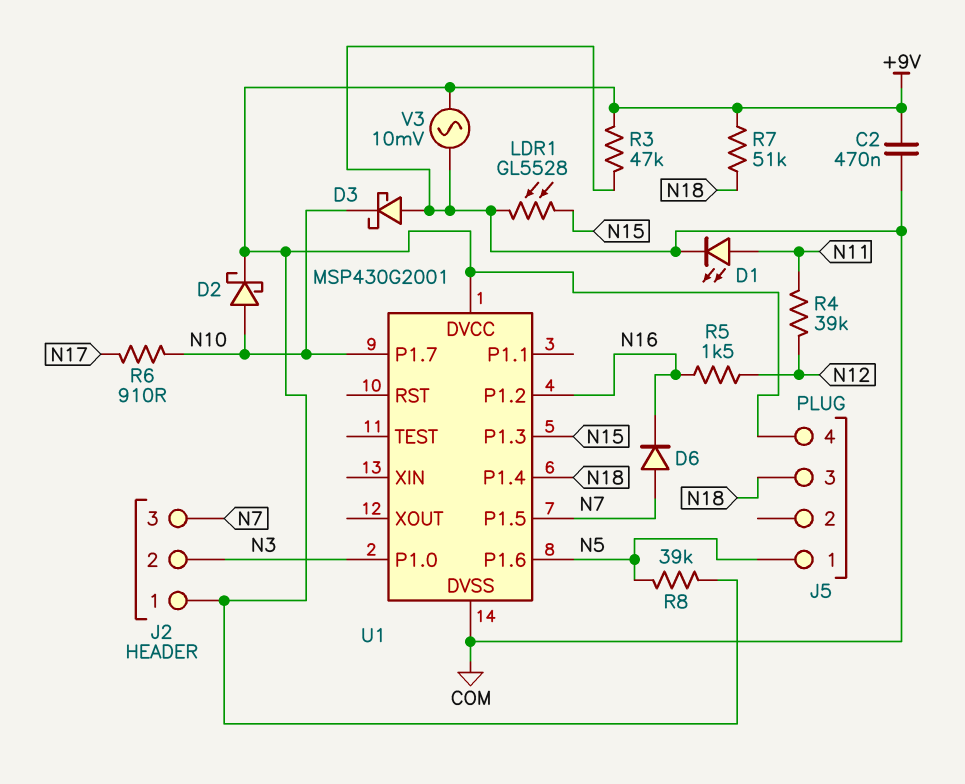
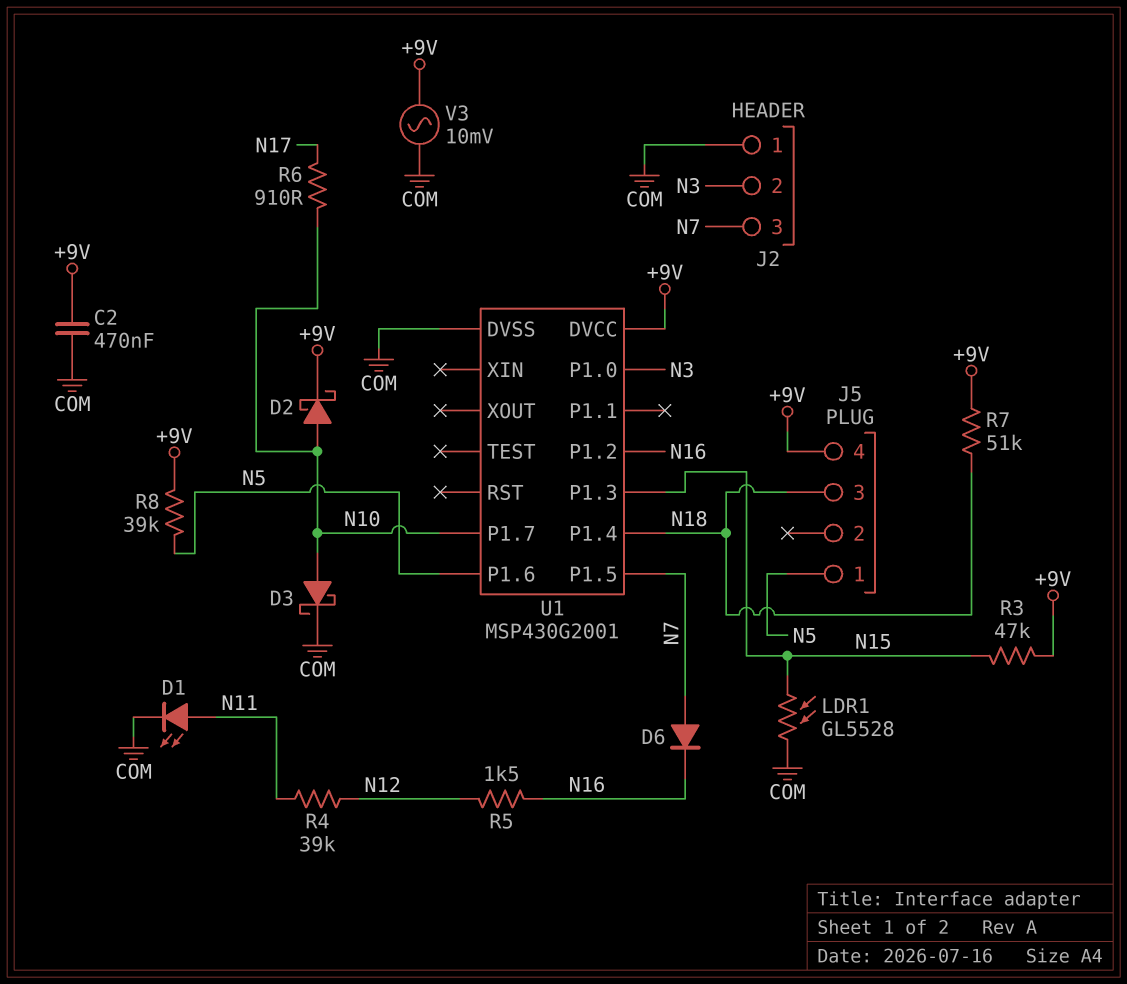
D3: schottky (A COM, K N10) -> schottky (A N10, K COM)
J2 pin 1: +9V -> COM
R3: 47k (+9V, COM) -> 47k (+9V, N15)

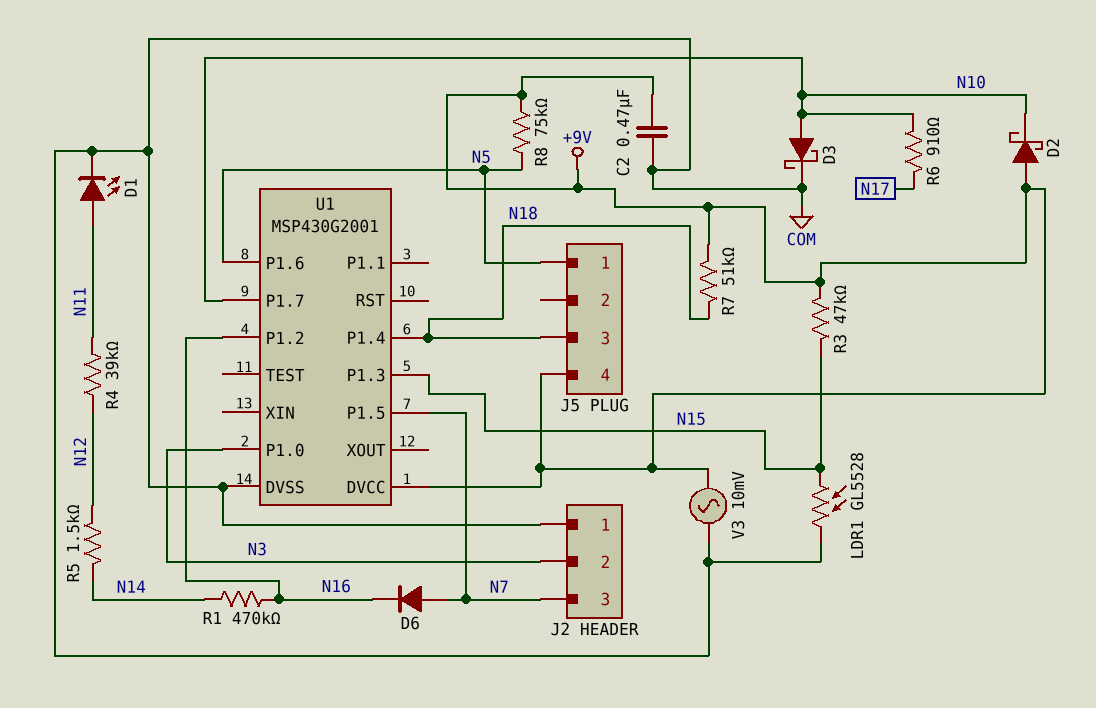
D2: schottky (A N10, K +9V) -> schottky (A +9V, K N10)
R1: none -> 470k (N14, N16)
R5: 1.5k (N12, N16) -> 1.5k (N12, N14)
R8: 39k (+9V, N5) -> 75k (+9V, N5)

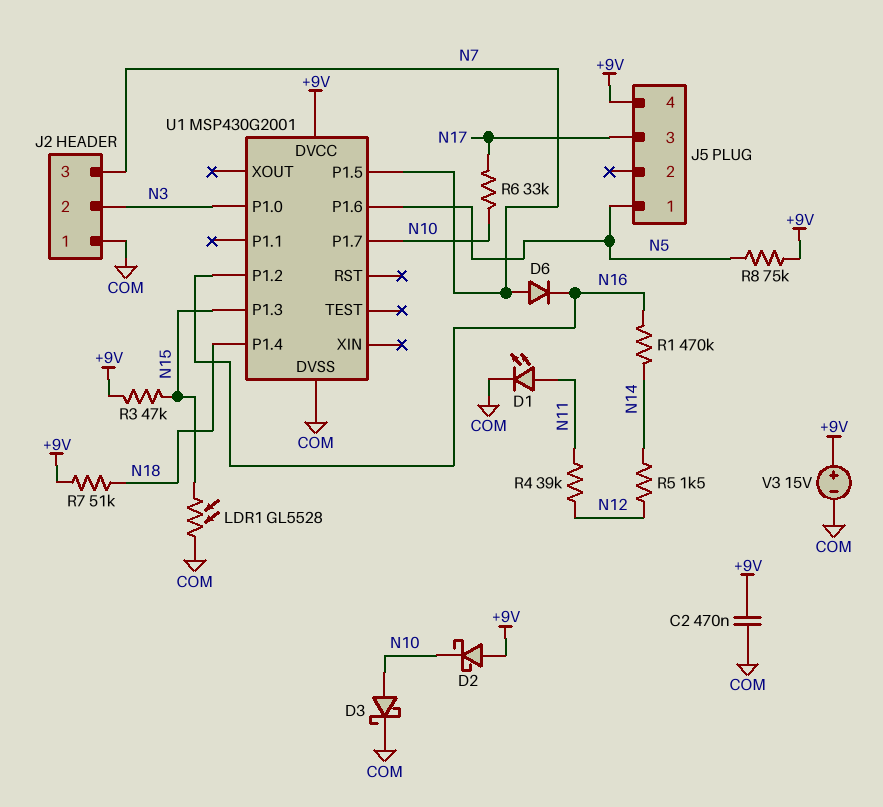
J5 pin 3: N18 -> N17
R6: 910 (N10, N17) -> 33k (N10, N17)
V3: AC 10mV (+9V, COM) -> 15V (plus +9V, minus COM)

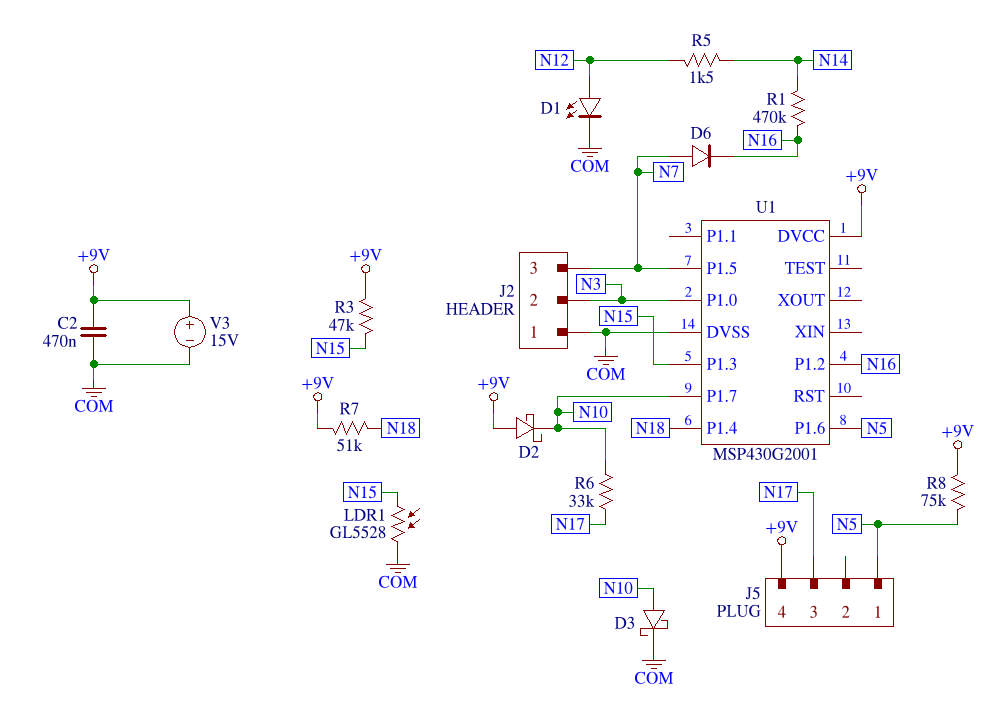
D1: LED (A N11, K COM) -> LED (A N12, K COM)
R4: 39k (N11, N12) -> none

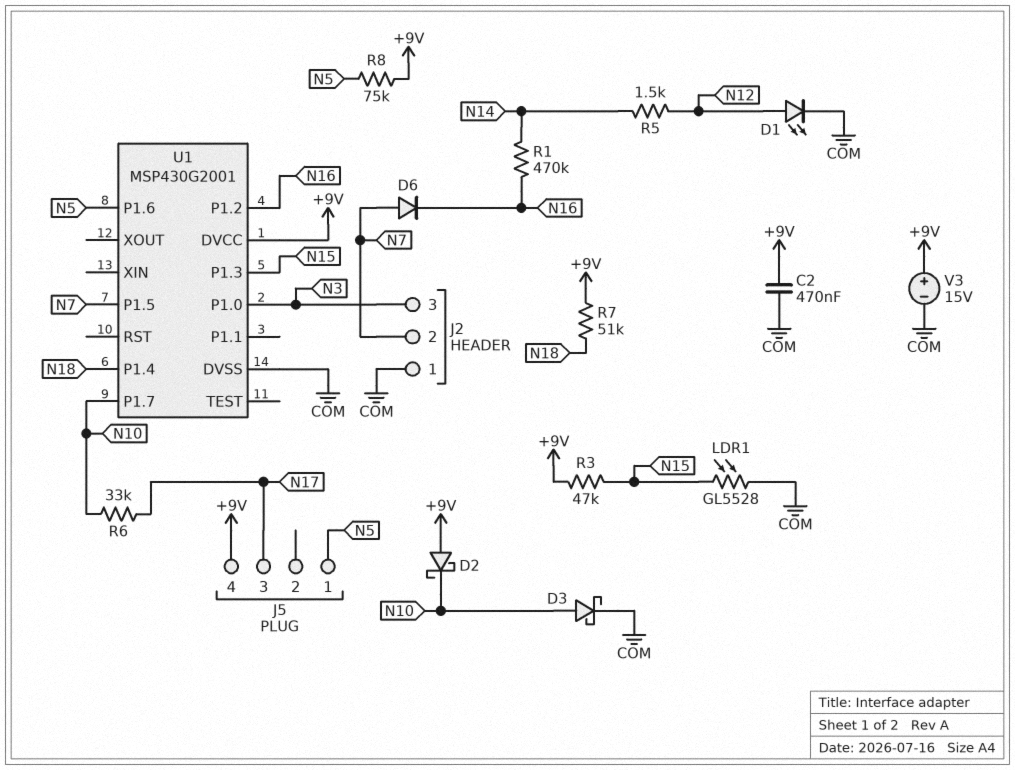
J2 pin 2: N3 -> N7
J2 pin 3: N7 -> N3

